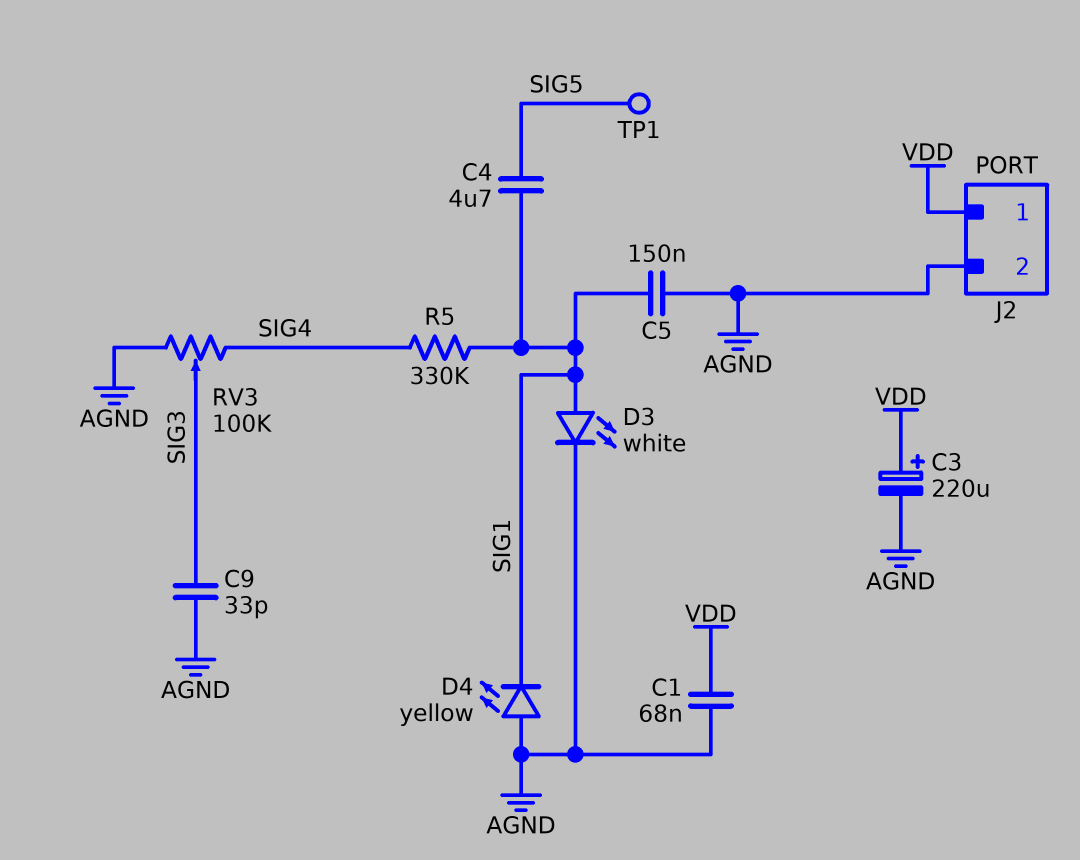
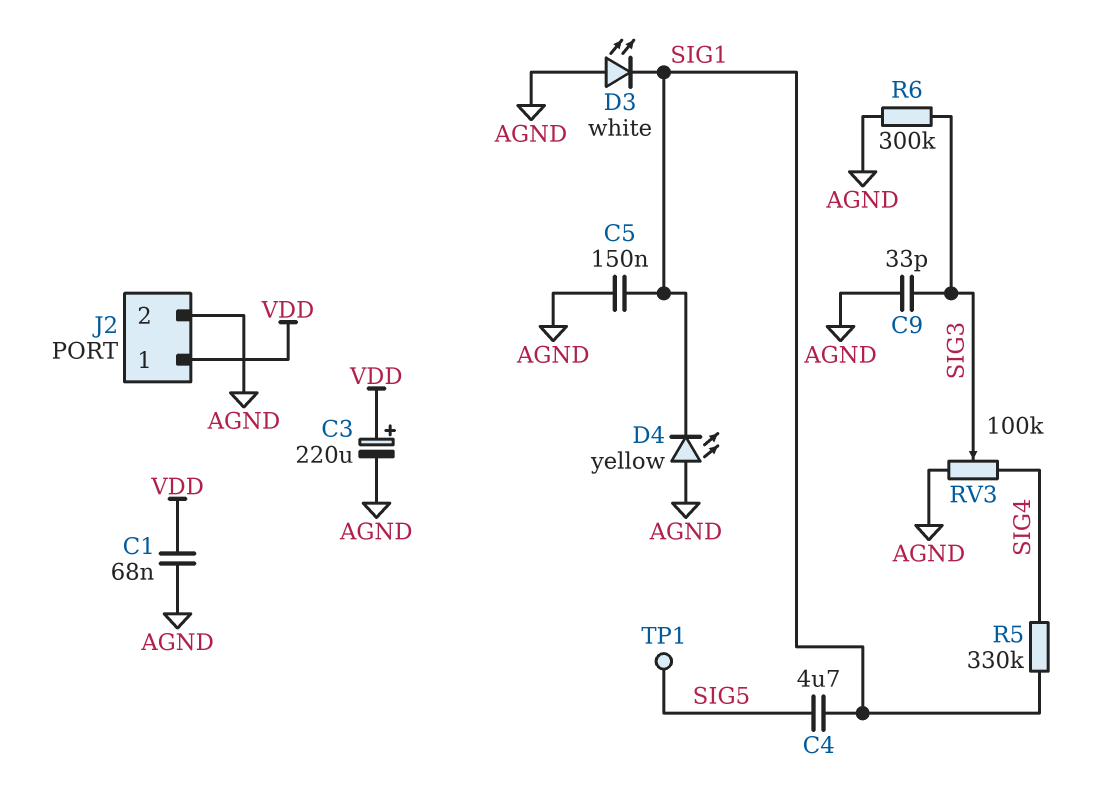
D3: LED white (A SIG1, K AGND) -> LED white (A AGND, K SIG1)
R6: none -> 300k (AGND, SIG3)

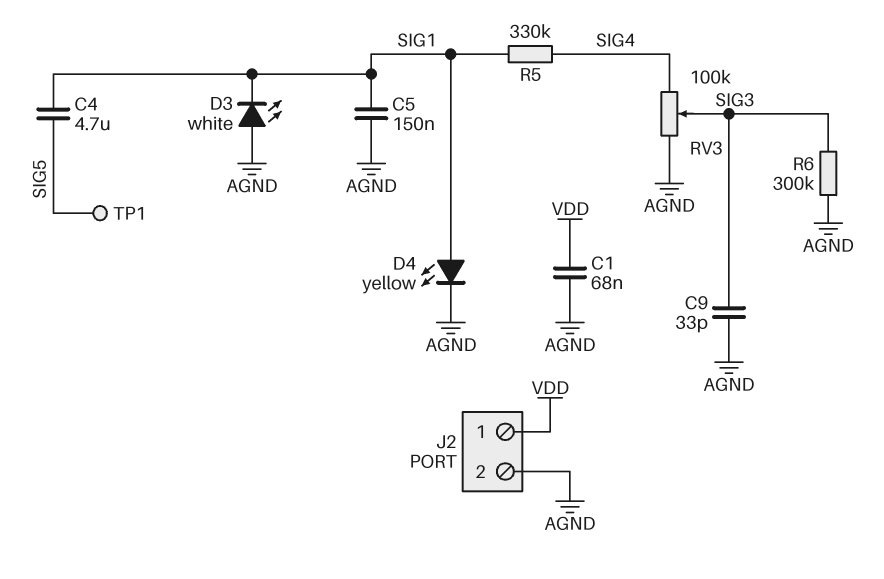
C3: 220uF (plus VDD, minus AGND) -> none
D4: LED yellow (A AGND, K SIG1) -> LED yellow (A SIG1, K AGND)

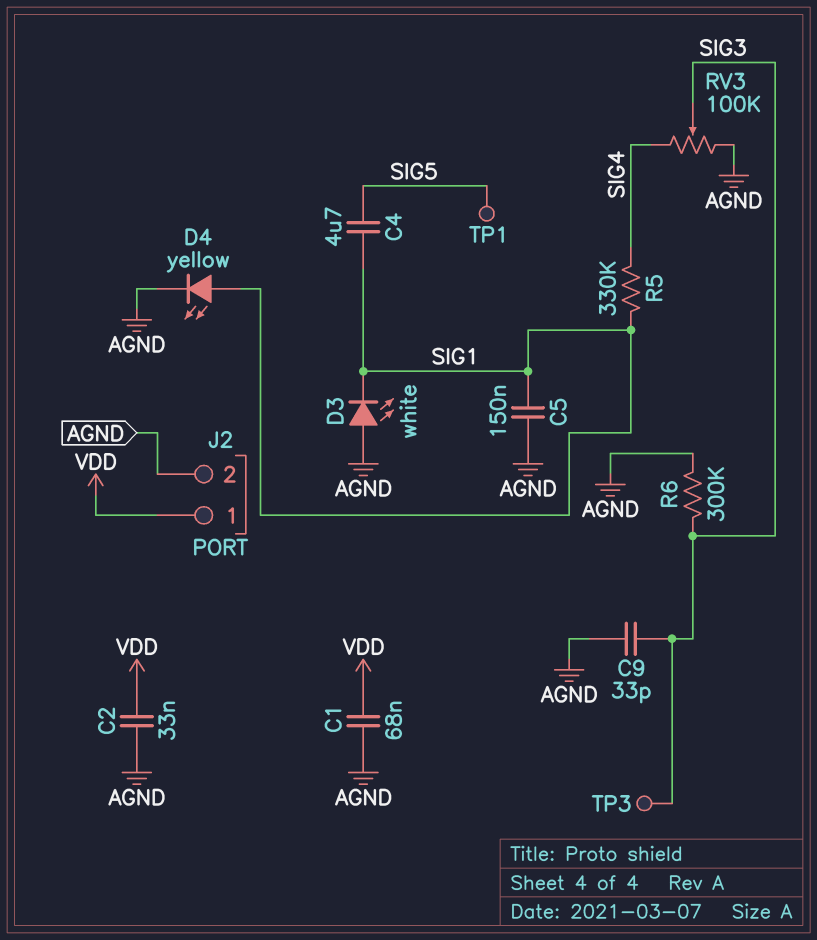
C2: none -> 33nF (AGND, VDD)
TP3: none -> test point (SIG3)

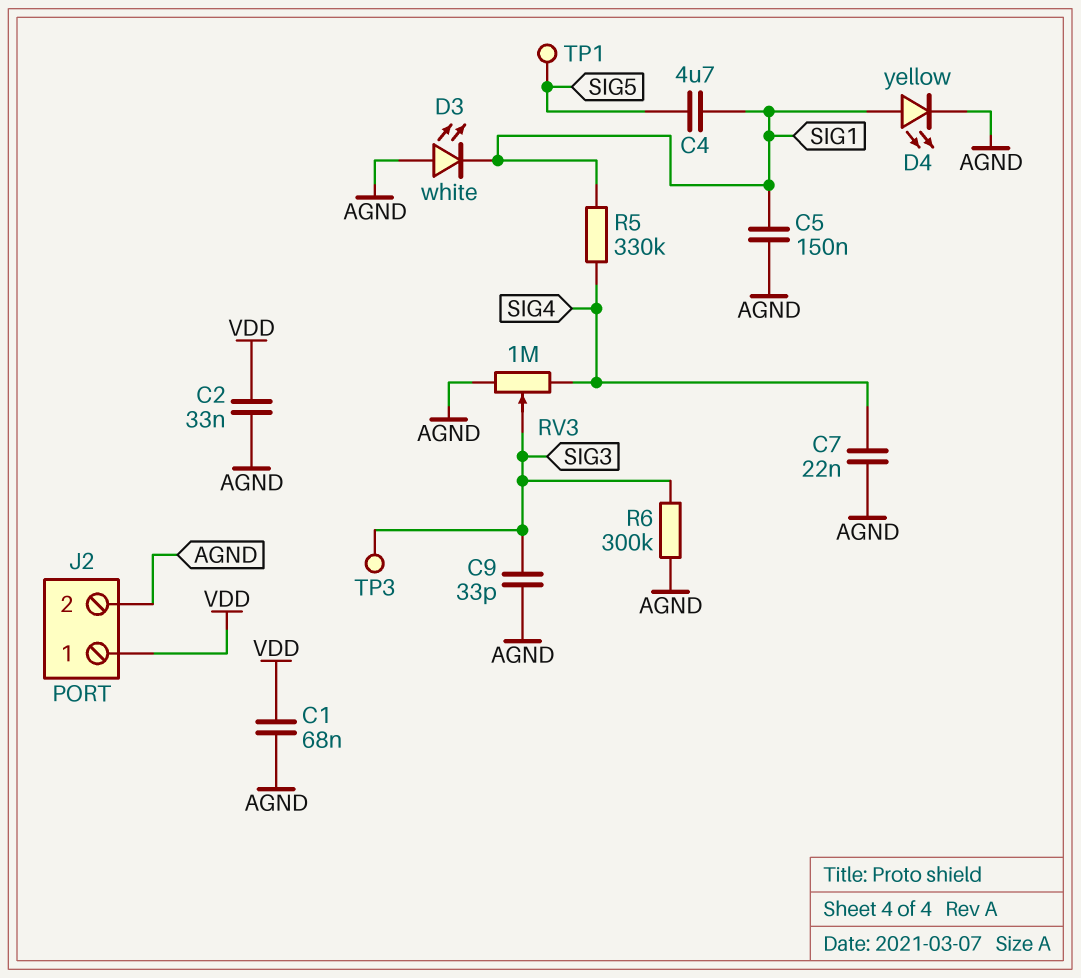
C7: none -> 22nF (AGND, SIG4)
RV3: 100k (AGND, SIG4, wiper SIG3) -> 1M (AGND, SIG4, wiper SIG3)

